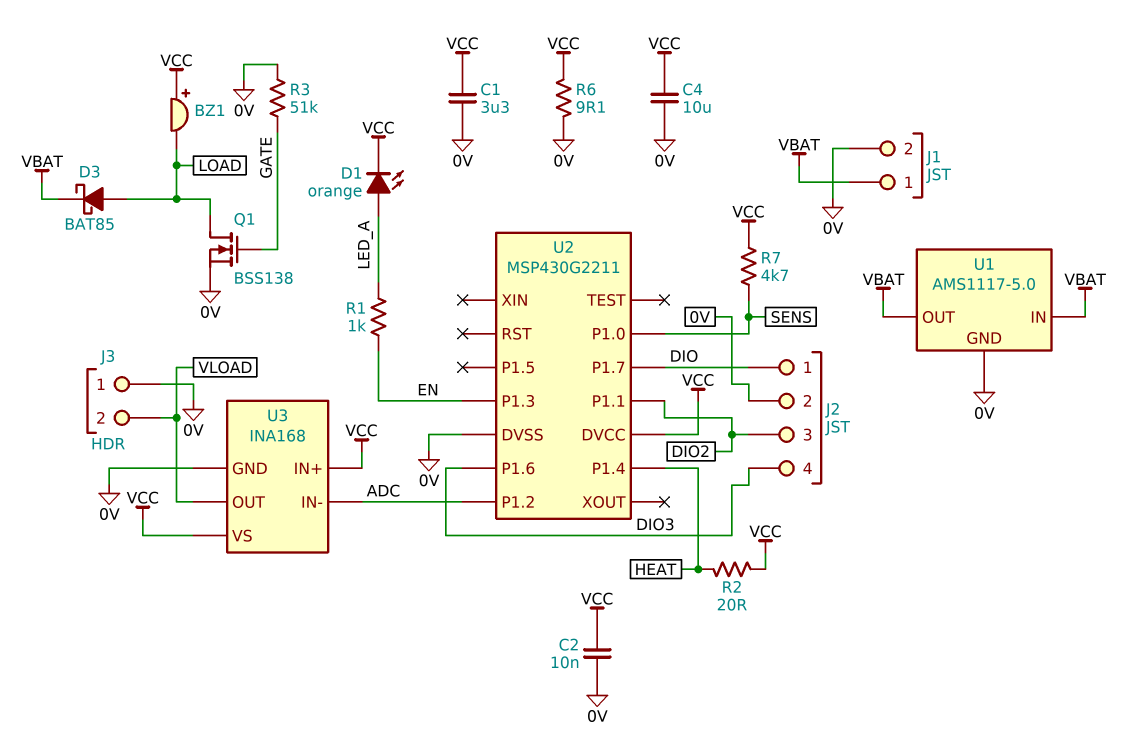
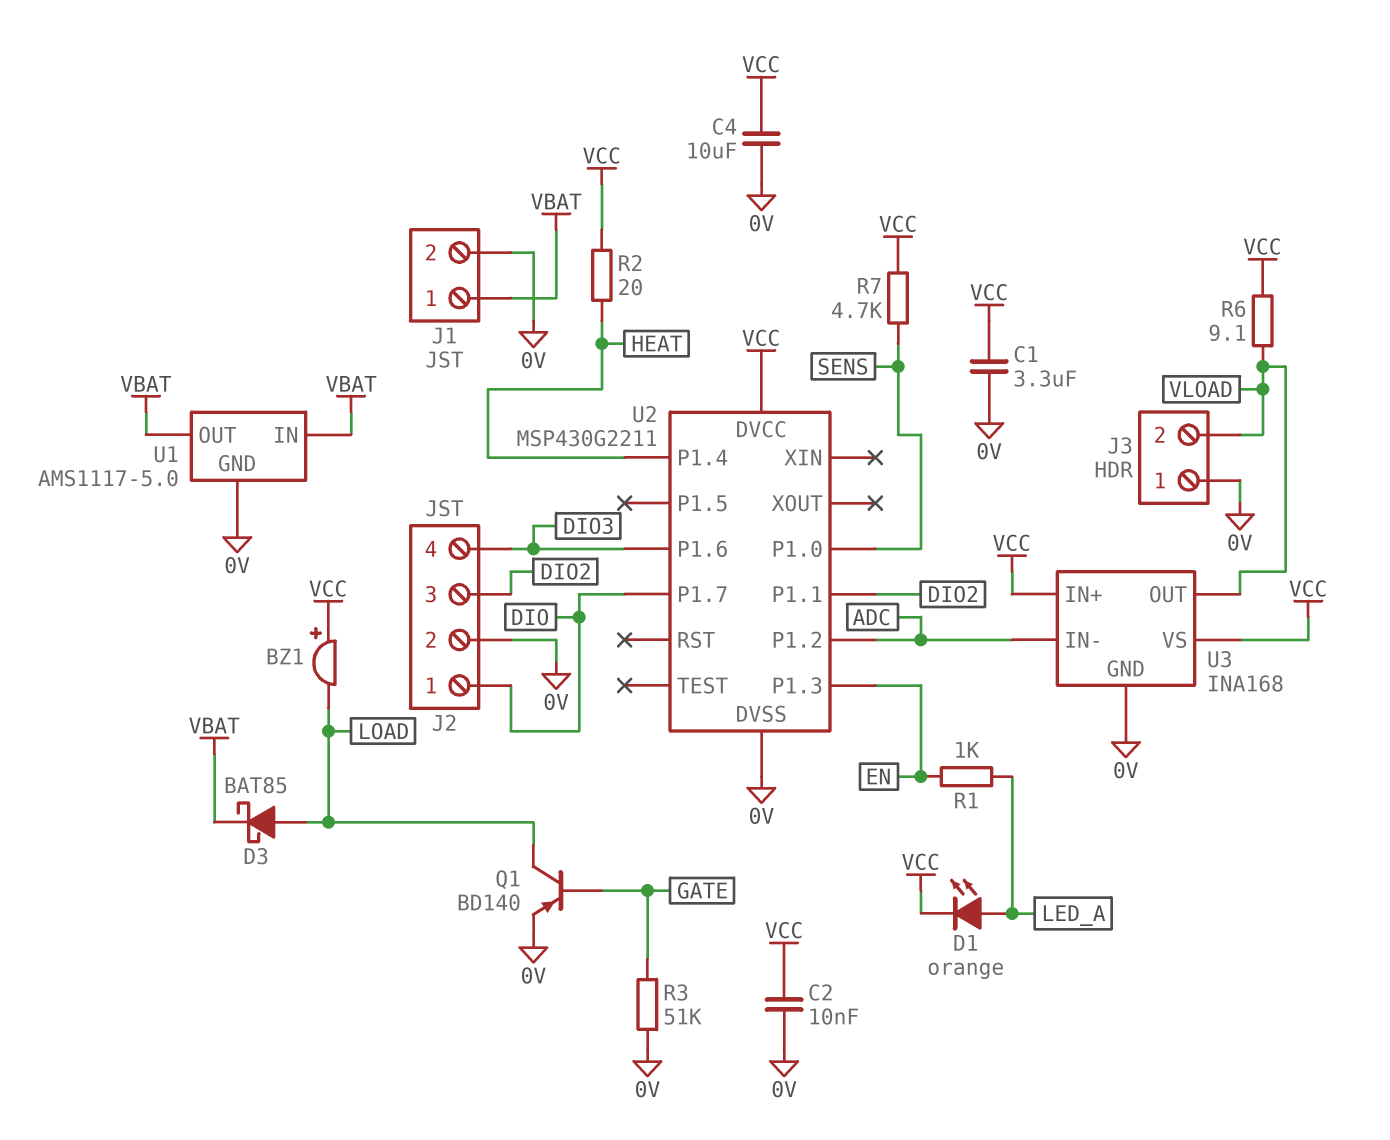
Q1: NMOS BSS138 (G GATE, D LOAD, S 0V) -> PNP BD140 (B GATE, C LOAD, E 0V)
R6: 9.1 (0V, VCC) -> 9.1 (VCC, VLOAD)

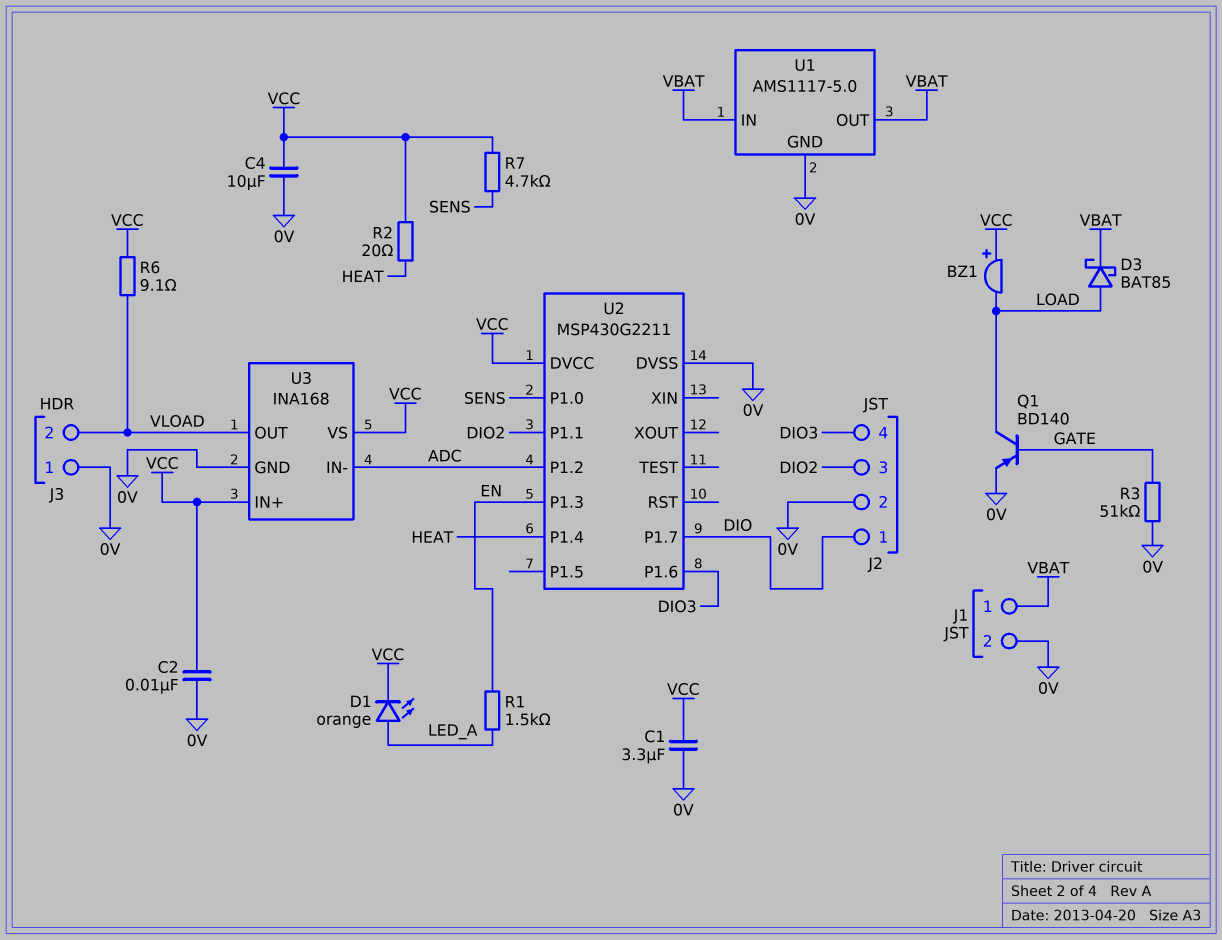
R1: 1k (EN, LED_A) -> 1.5k (EN, LED_A)

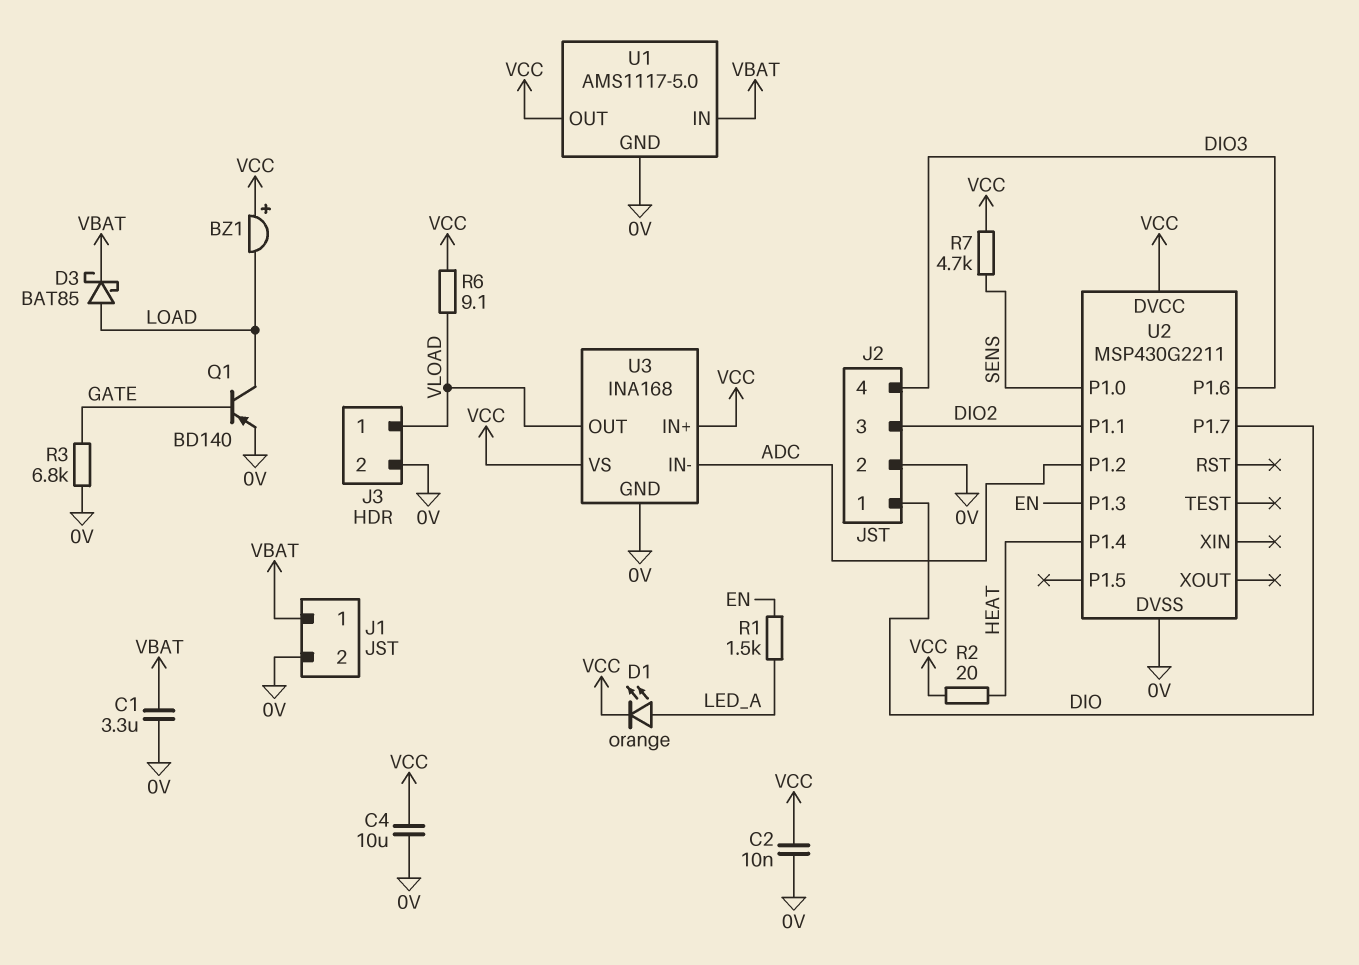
C1: 3.3uF (0V, VCC) -> 3.3uF (0V, VBAT)
J3 pin 1: 0V -> VLOAD
J3 pin 2: VLOAD -> 0V
R3: 51k (0V, GATE) -> 6.8k (0V, GATE)
U1 pin OUT: VBAT -> VCC

